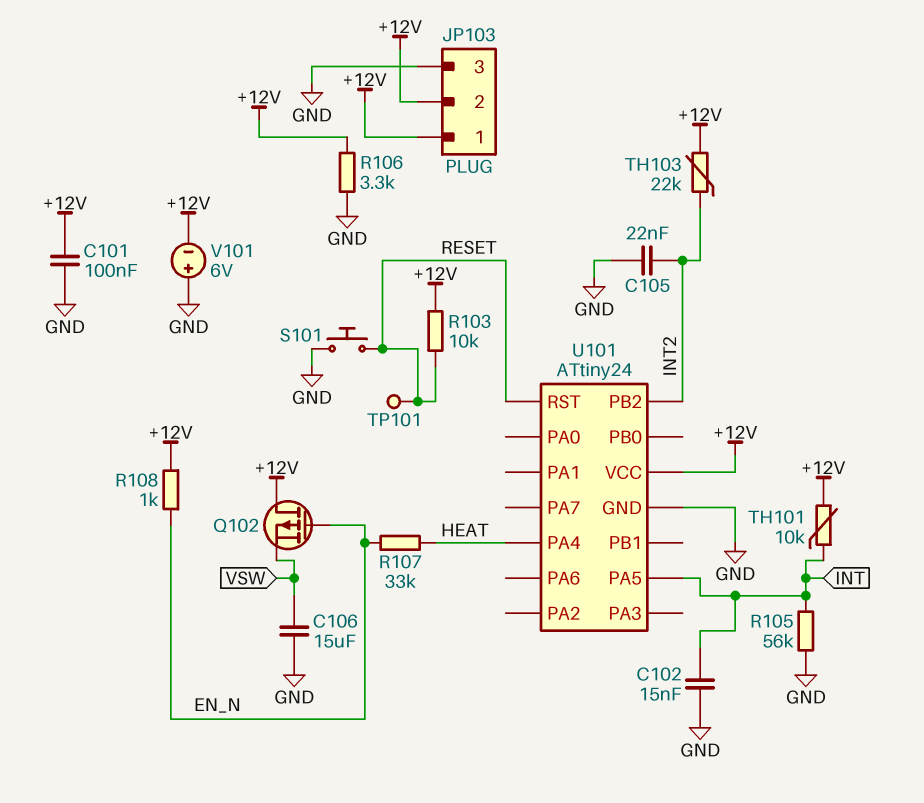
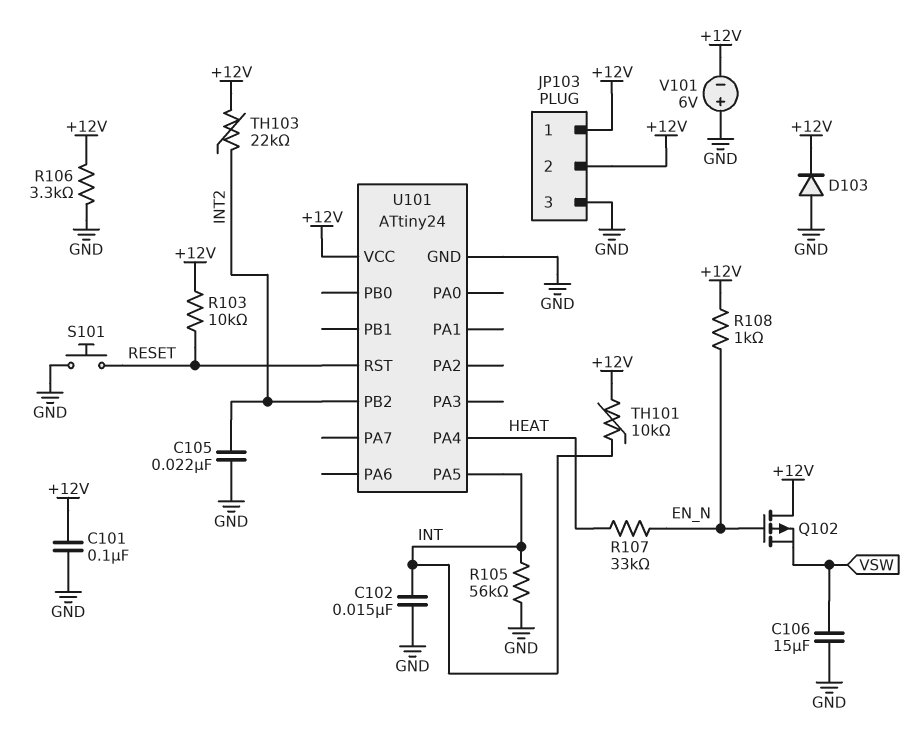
D103: none -> diode (A GND, K +12V)
TP101: test point (RESET) -> none

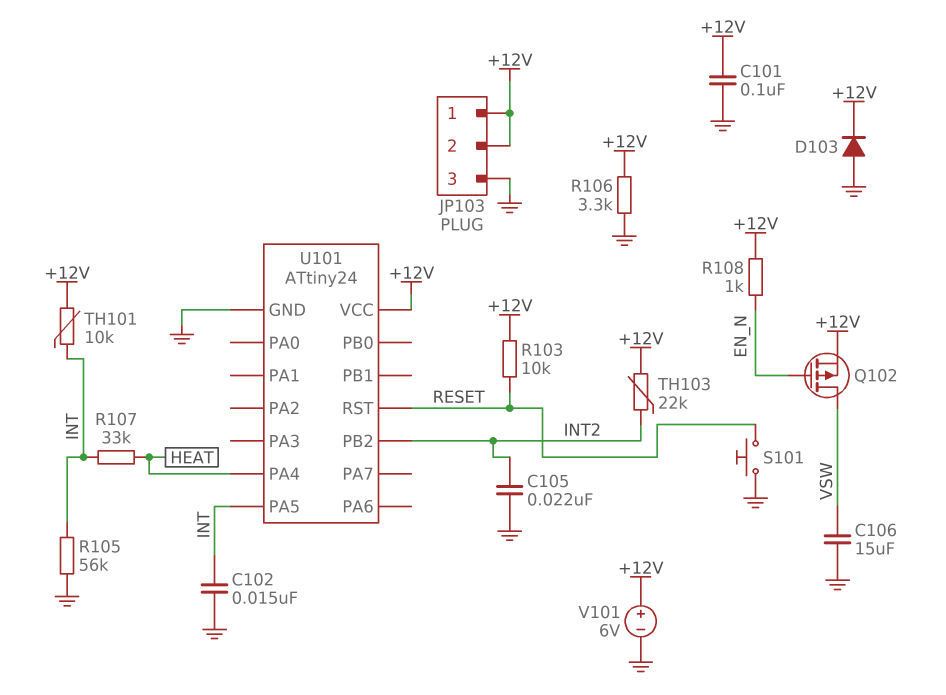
Q102: PMOS (G EN_N, D +12V, S VSW) -> PMOS (G EN_N, D VSW, S +12V)
R107: 33k (EN_N, HEAT) -> 33k (HEAT, INT)
V101: 6V (plus GND, minus +12V) -> 6V (plus +12V, minus GND)

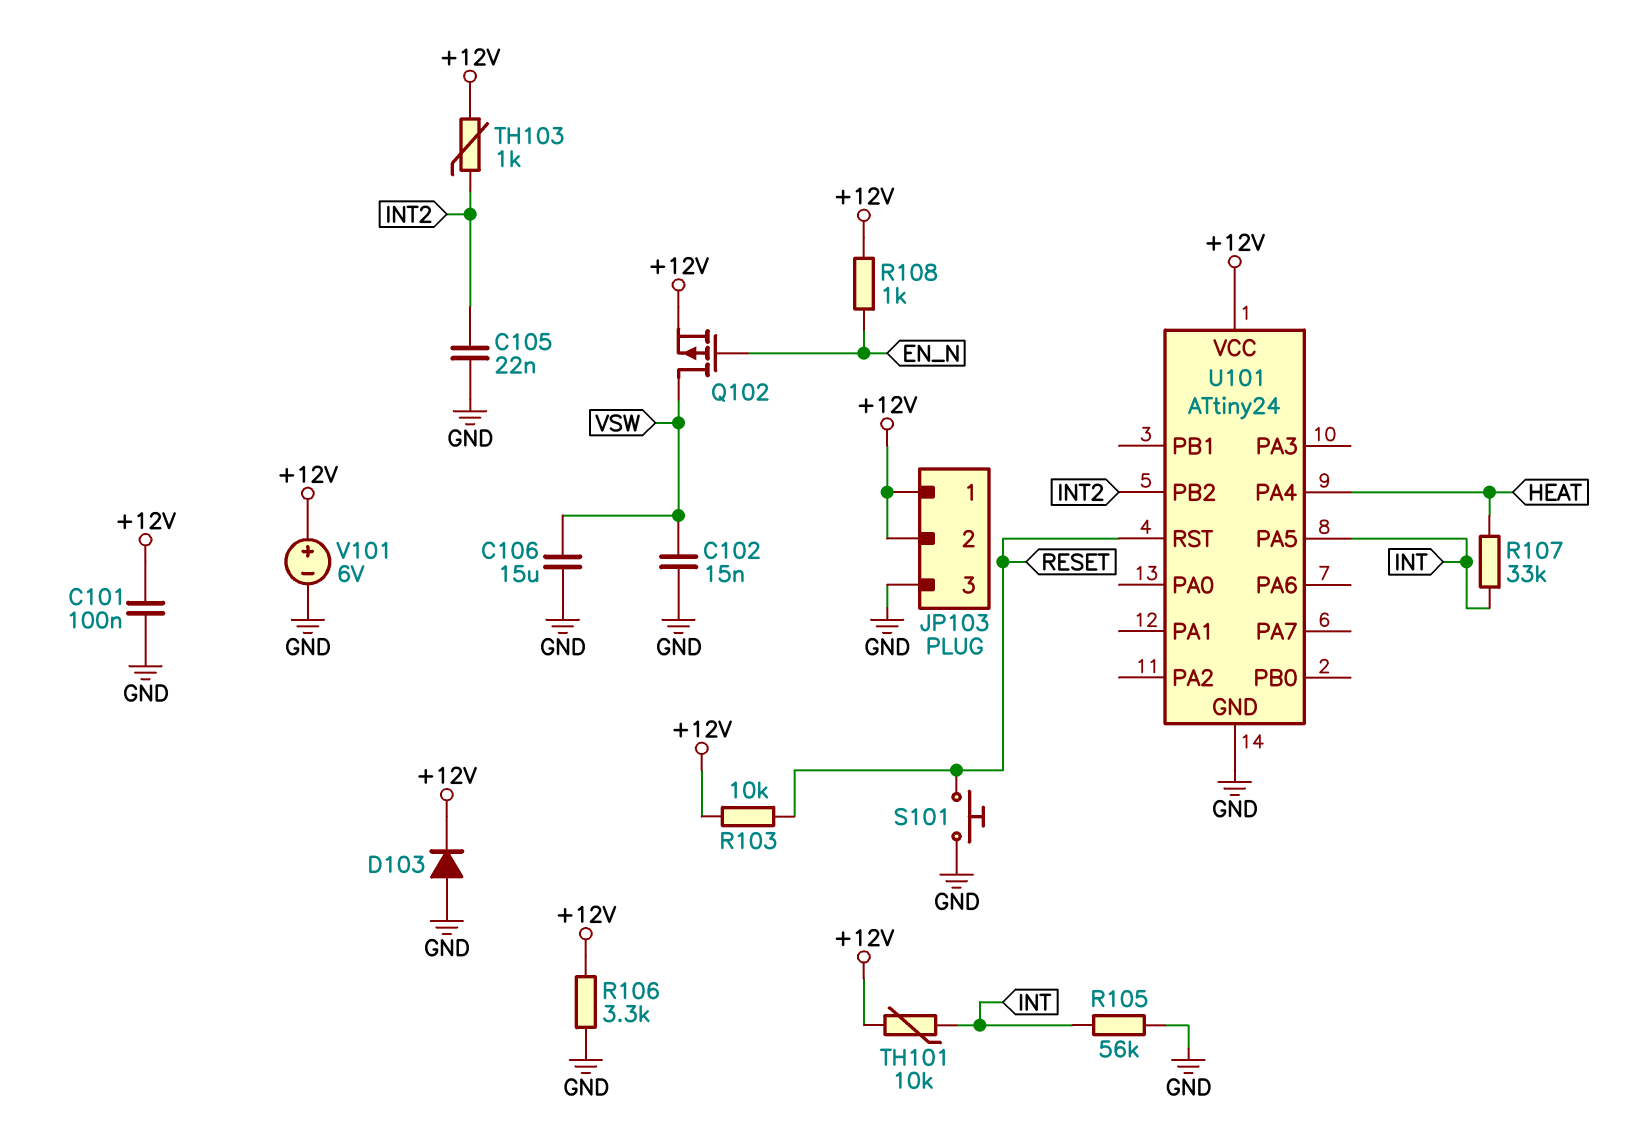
C102: 15nF (GND, INT) -> 15nF (GND, VSW)
TH103: 22k (+12V, INT2) -> 1k (+12V, INT2)

